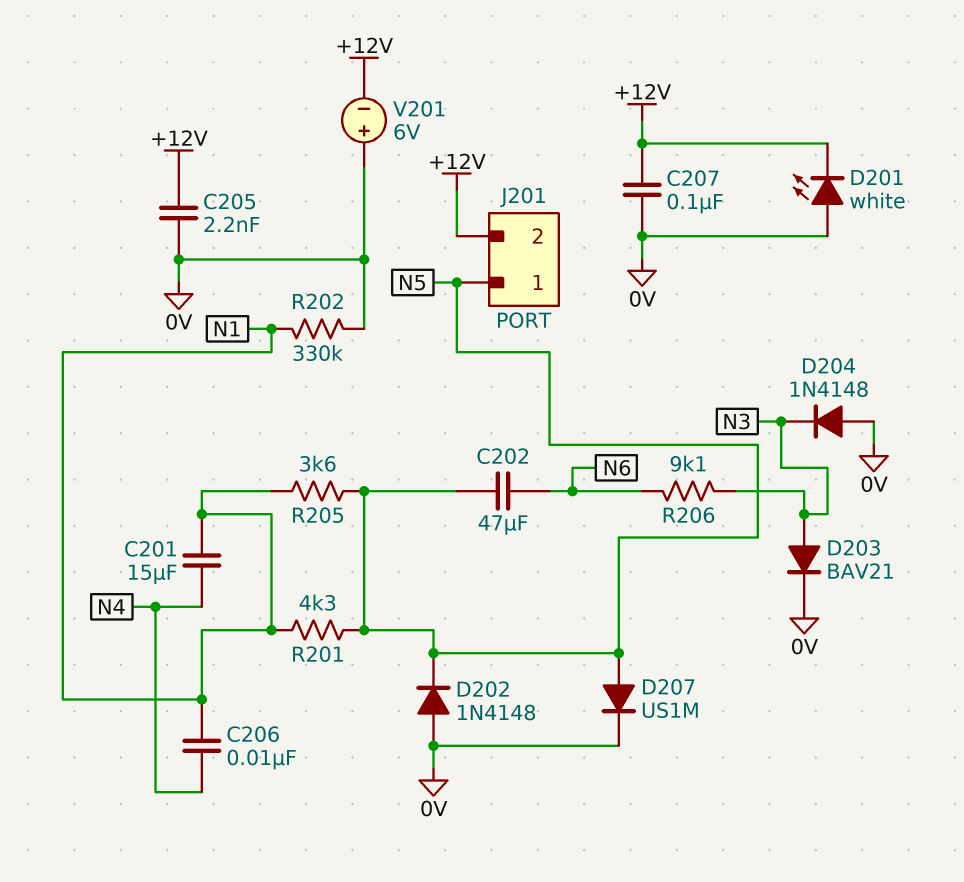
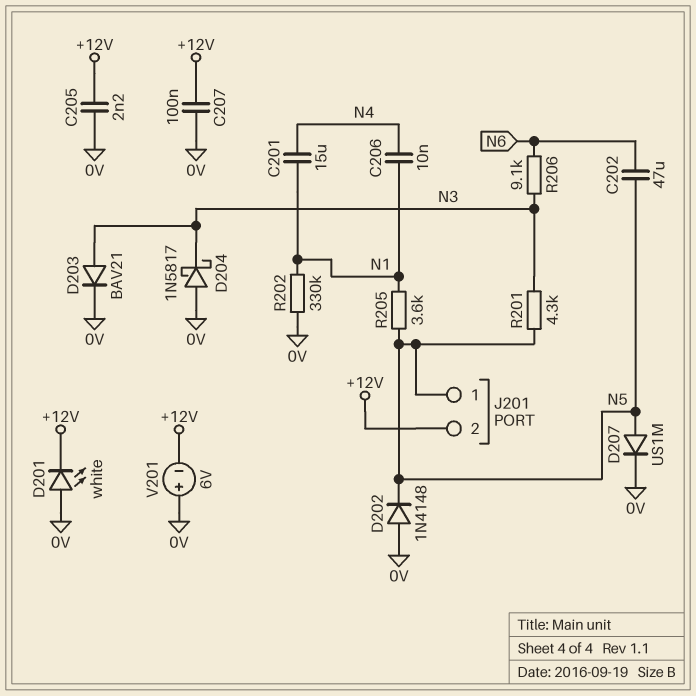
D204: diode 1N4148 (A 0V, K N3) -> schottky 1N5817 (A 0V, K N3)
R201: 4.3k (N1, N5) -> 4.3k (N3, N5)

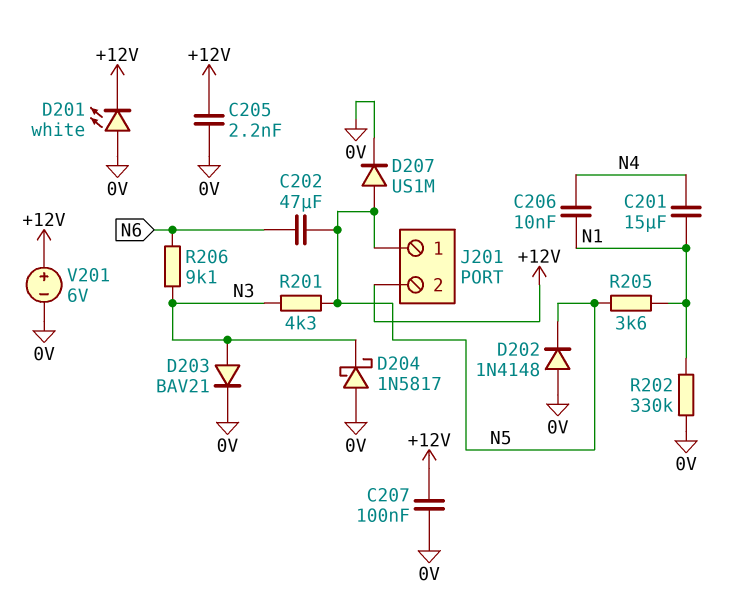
V201: 6V (plus 0V, minus +12V) -> 6V (plus +12V, minus 0V)

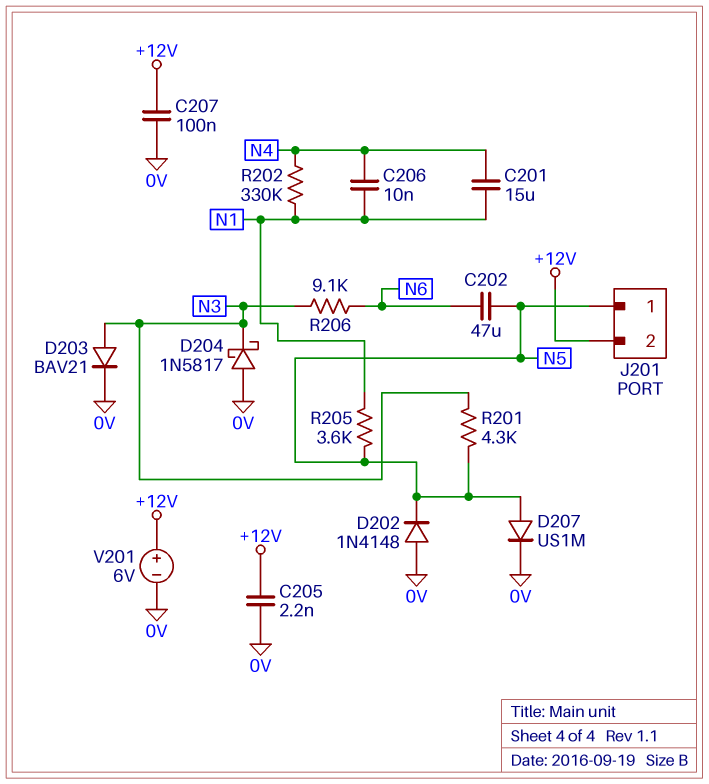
D201: LED white (A 0V, K +12V) -> none
R202: 330k (0V, N1) -> 330k (N1, N4)

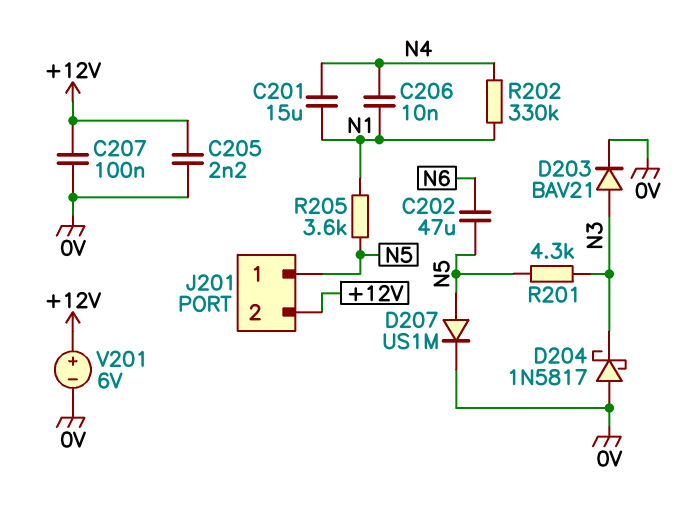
D202: diode 1N4148 (A 0V, K N5) -> none
R206: 9.1k (N3, N6) -> none

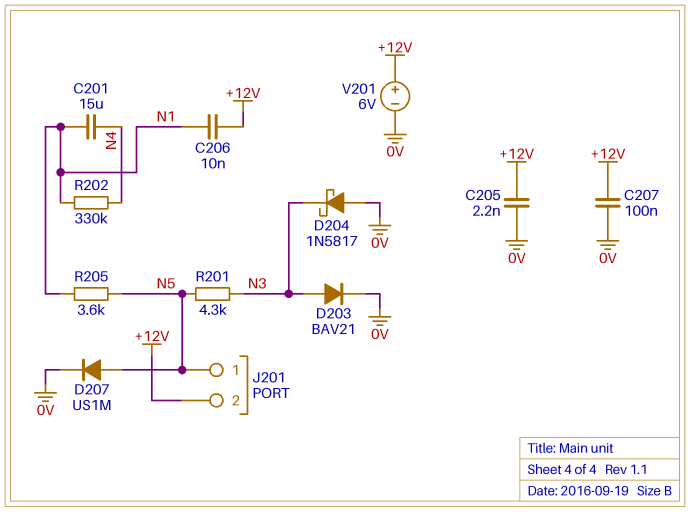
C202: 47uF (N5, N6) -> none
C206: 10nF (N1, N4) -> 10nF (+12V, N1)

